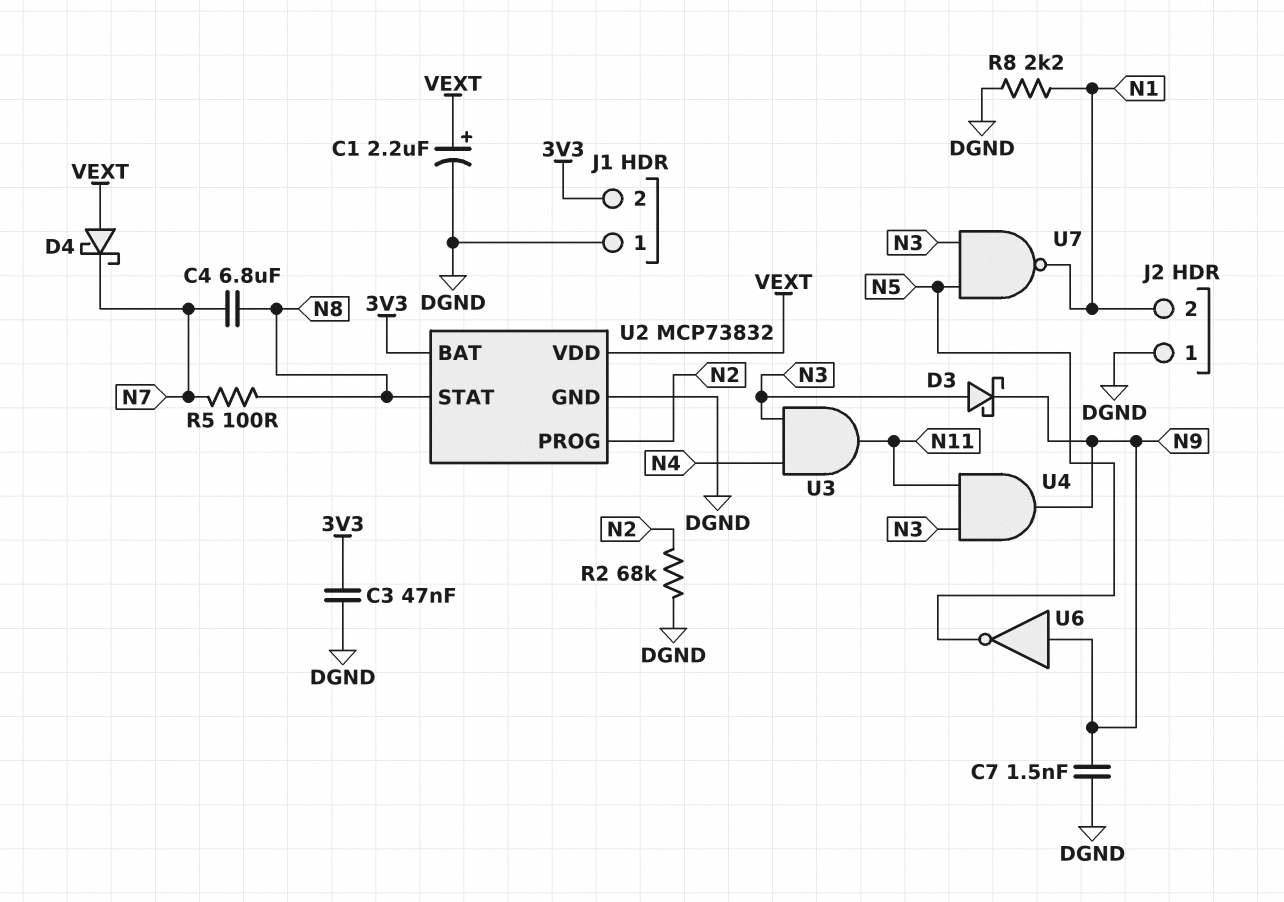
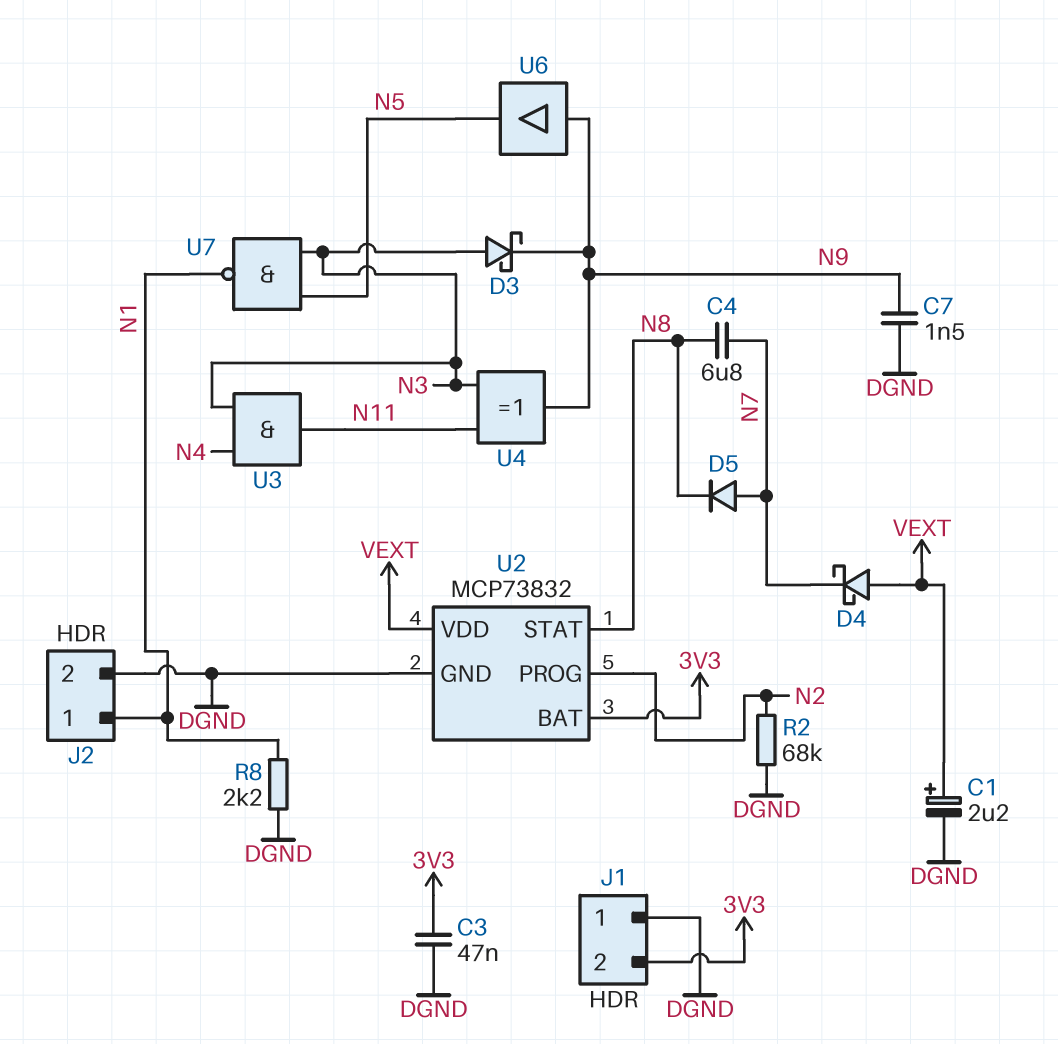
D5: none -> diode (A N7, K N8)
J2 pin 1: DGND -> N1
J2 pin 2: N1 -> DGND
R5: 100 (N7, N8) -> none
U4: AND (in N3, in N11, out N9) -> XOR (in N3, in N11, out N9)
U6: NOT (in N9, out N5) -> buffer (in N9, out N5)

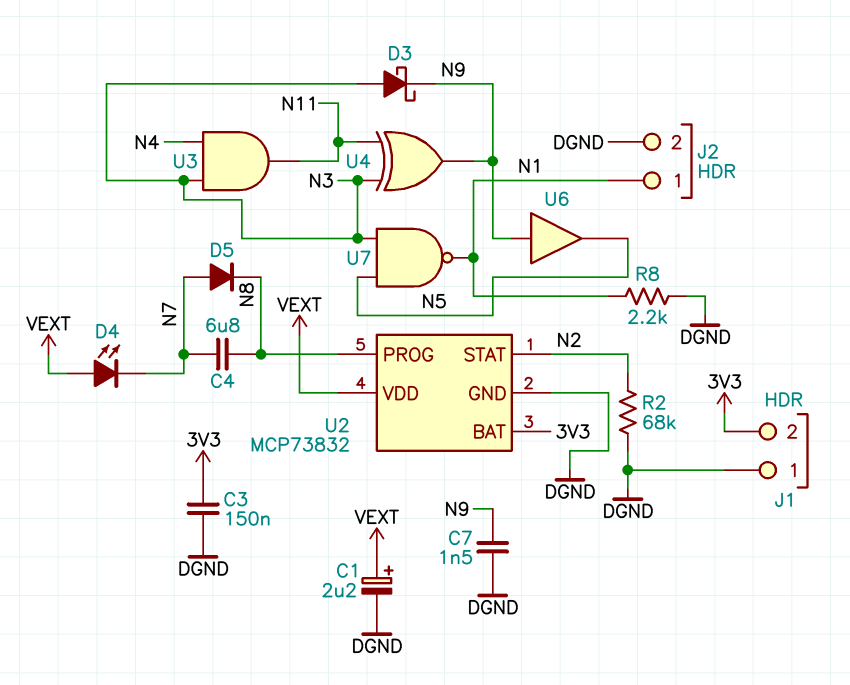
C3: 47nF (3V3, DGND) -> 150nF (3V3, DGND)
D4: schottky (A VEXT, K N7) -> LED (A VEXT, K N7)
U2 pin PROG: N2 -> N8
U2 pin STAT: N8 -> N2

